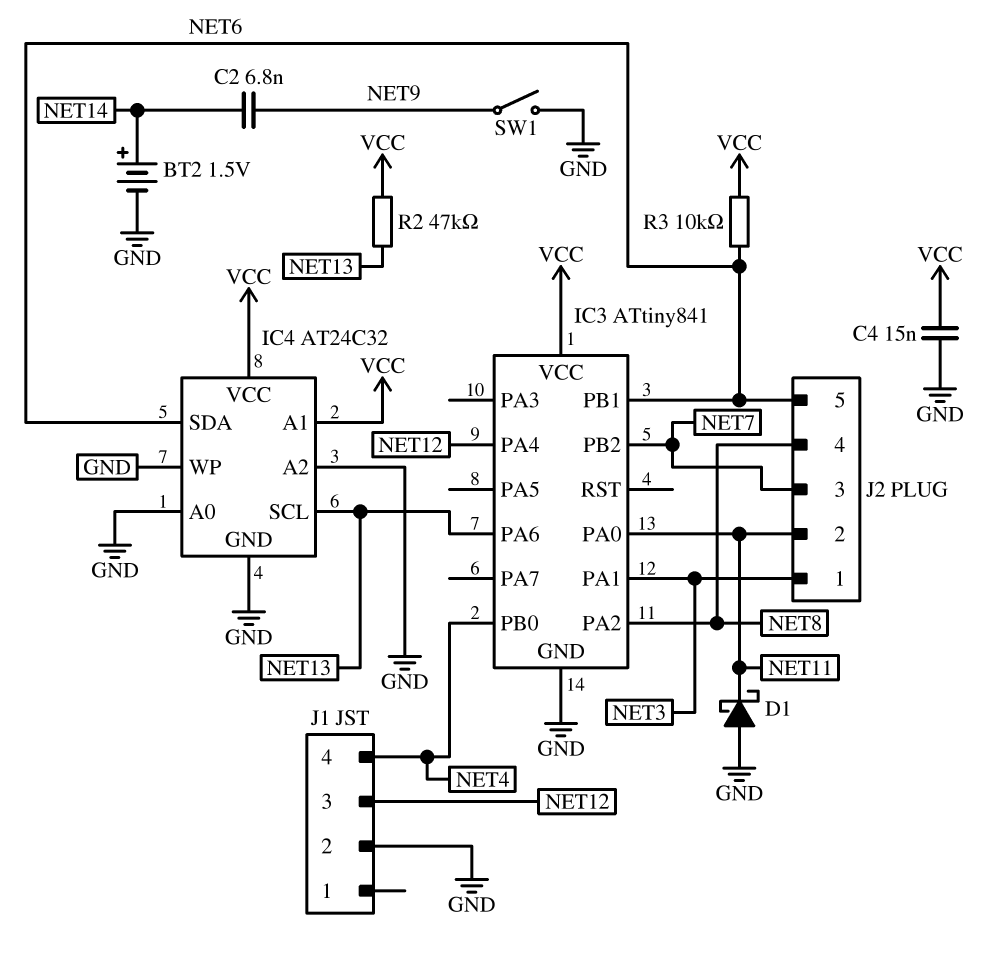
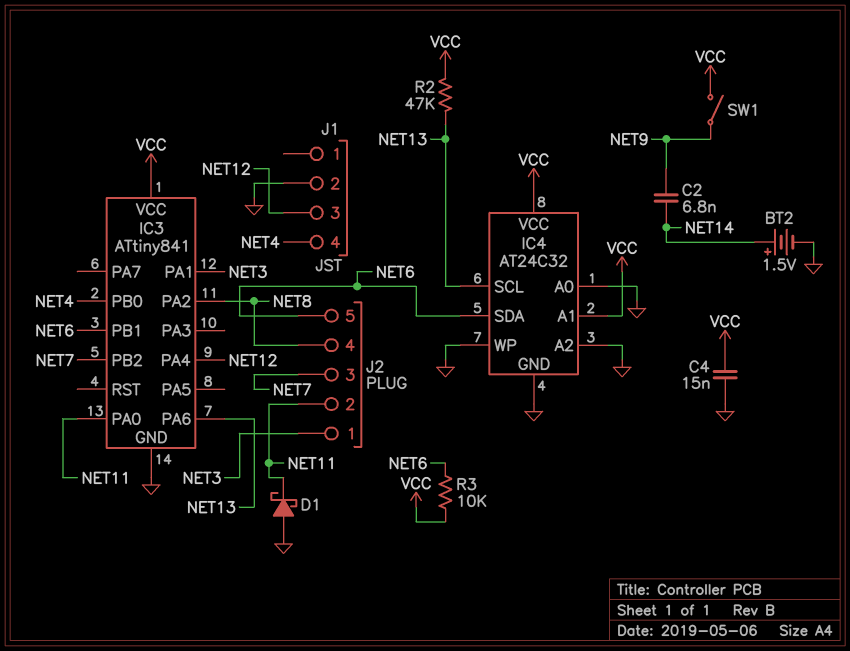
SW1: switch (GND, NET9) -> switch (NET9, VCC)

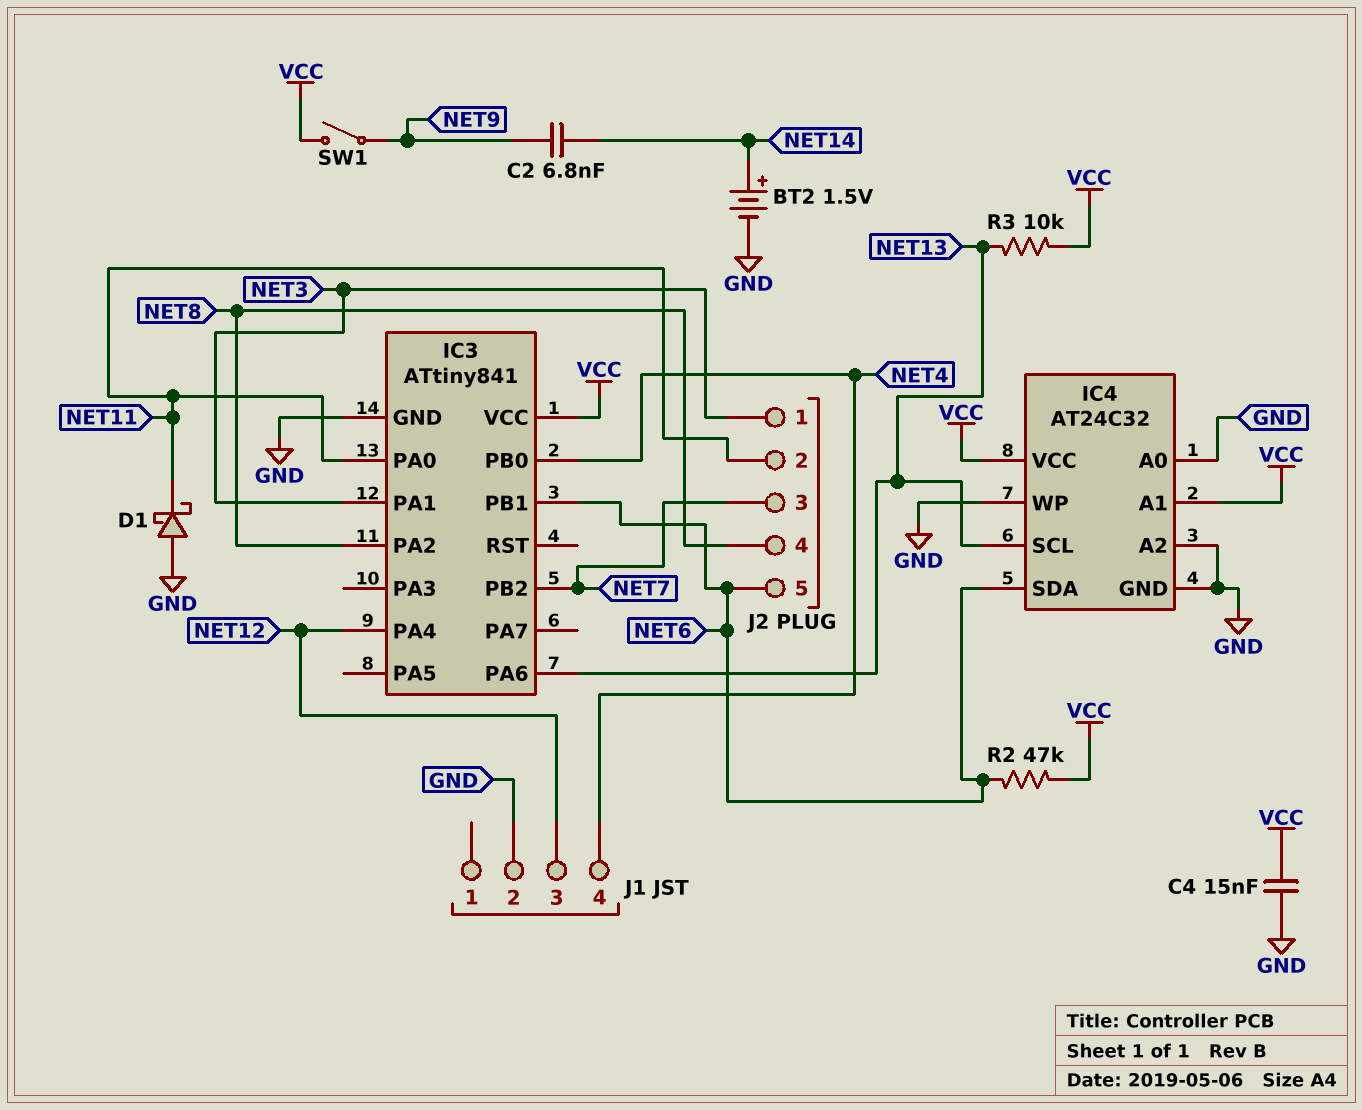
R2: 47k (NET13, VCC) -> 47k (NET6, VCC)
R3: 10k (NET6, VCC) -> 10k (NET13, VCC)

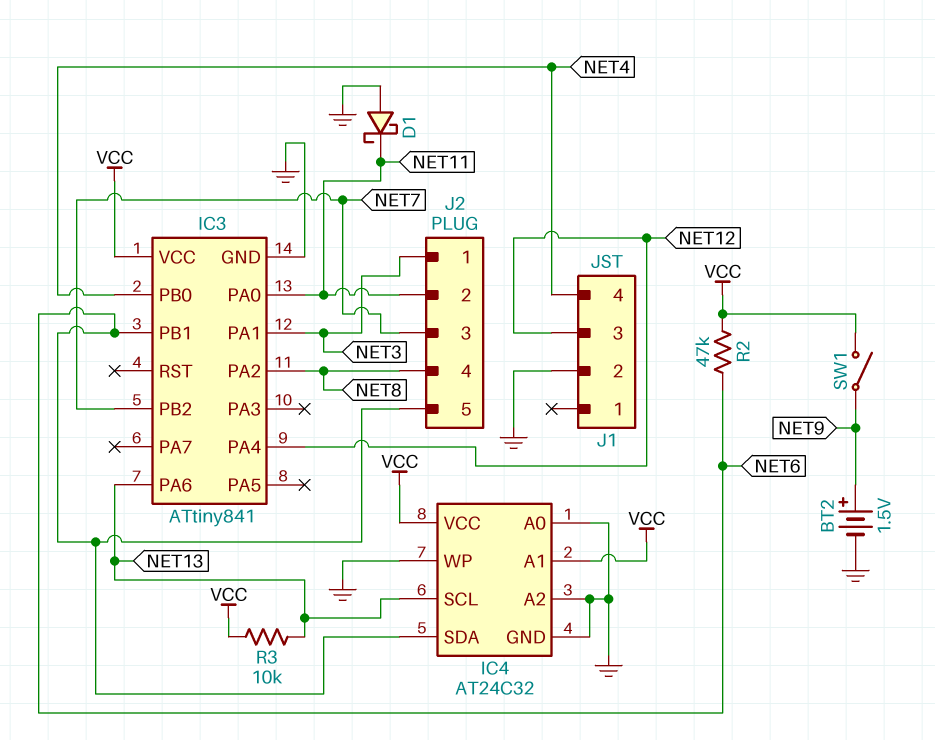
BT2: 1.5V (plus NET14, minus GND) -> 1.5V (plus NET9, minus GND)
C2: 6.8nF (NET9, NET14) -> none
C4: 15nF (GND, VCC) -> none

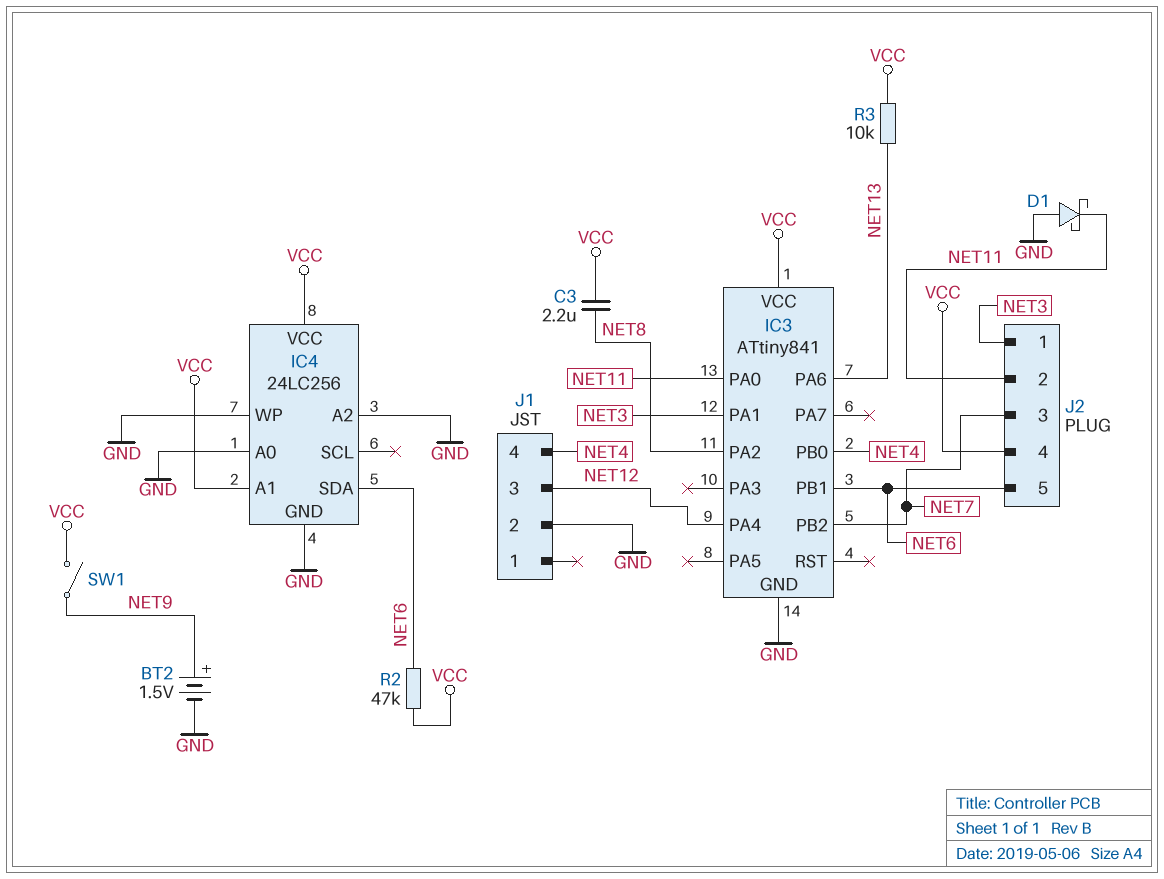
C3: none -> 2.2uF (NET8, VCC)
IC4: AT24C32 -> 24LC256
IC4 pin SCL: NET13 -> none
J2 pin 4: NET8 -> VCC

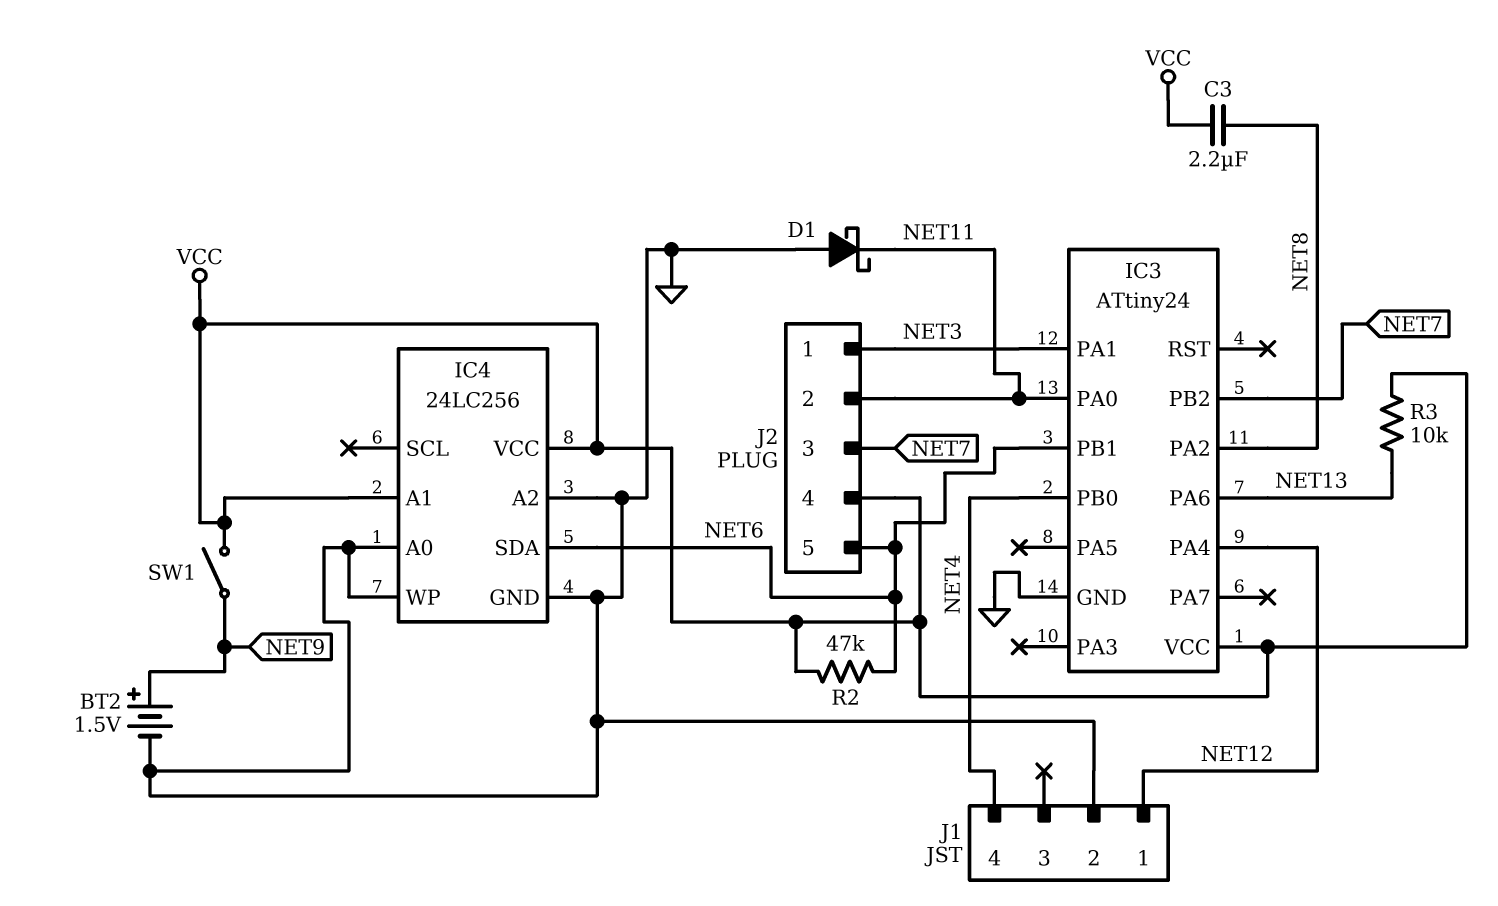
IC3: ATtiny841 -> ATtiny24
J1 pin 1: none -> NET12
J1 pin 3: NET12 -> none

